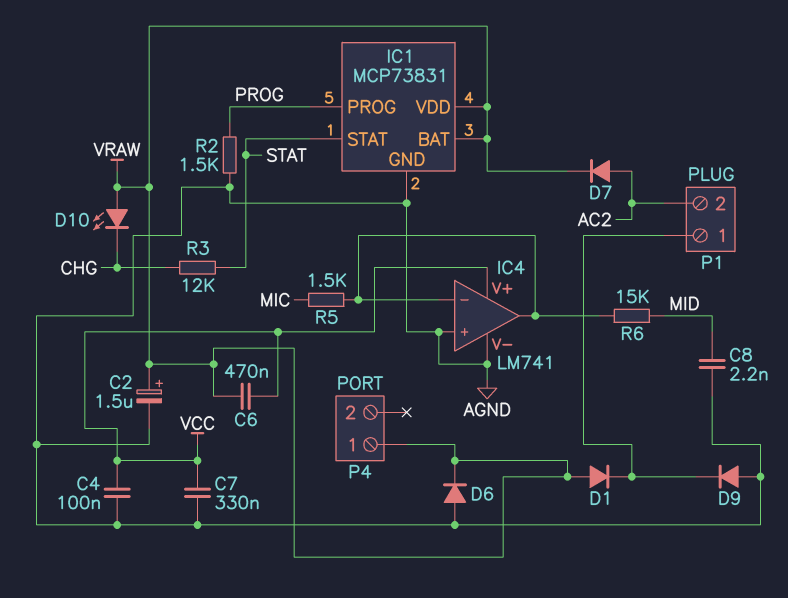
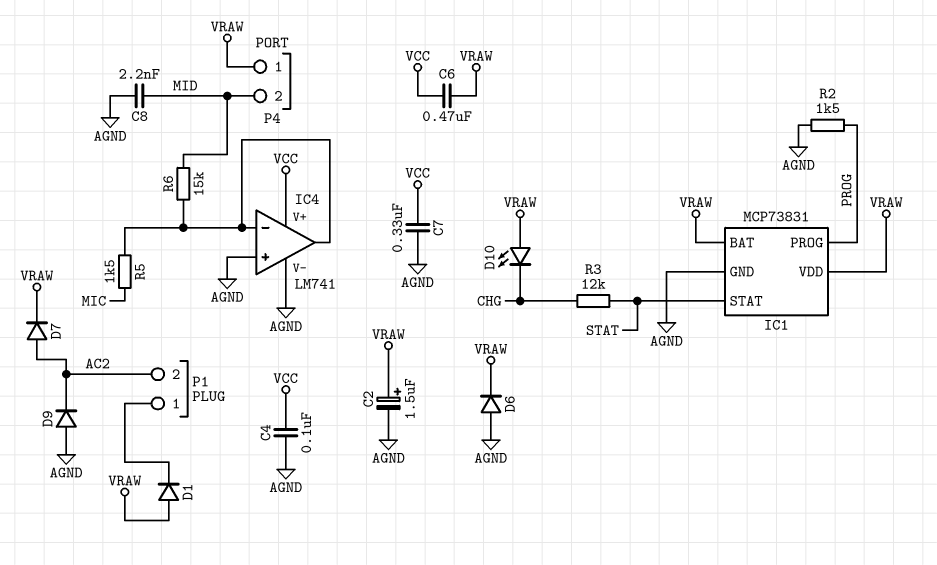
D9: diode (A AGND, K P1/1) -> diode (A AGND, K AC2)
P4 pin 2: none -> MID

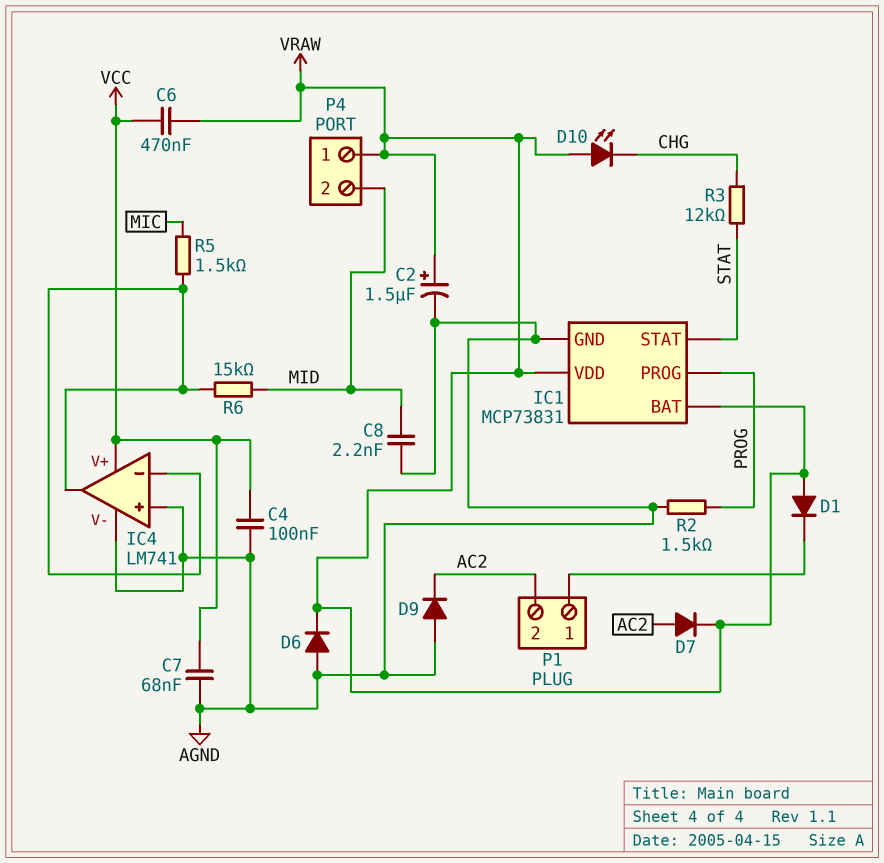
C7: 330nF (AGND, VCC) -> 68nF (AGND, VCC)

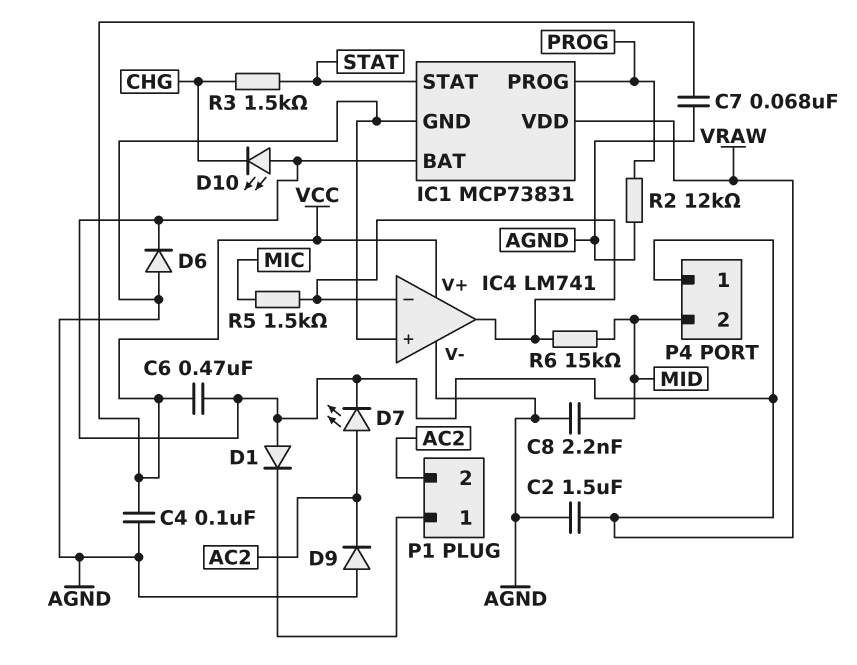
C2: 1.5uF (plus VRAW, minus AGND) -> 1.5uF (AGND, VRAW)
D7: diode (A AC2, K VRAW) -> LED (A AC2, K VRAW)
R2: 1.5k (AGND, PROG) -> 12k (AGND, PROG)
R3: 12k (CHG, STAT) -> 1.5k (CHG, STAT)

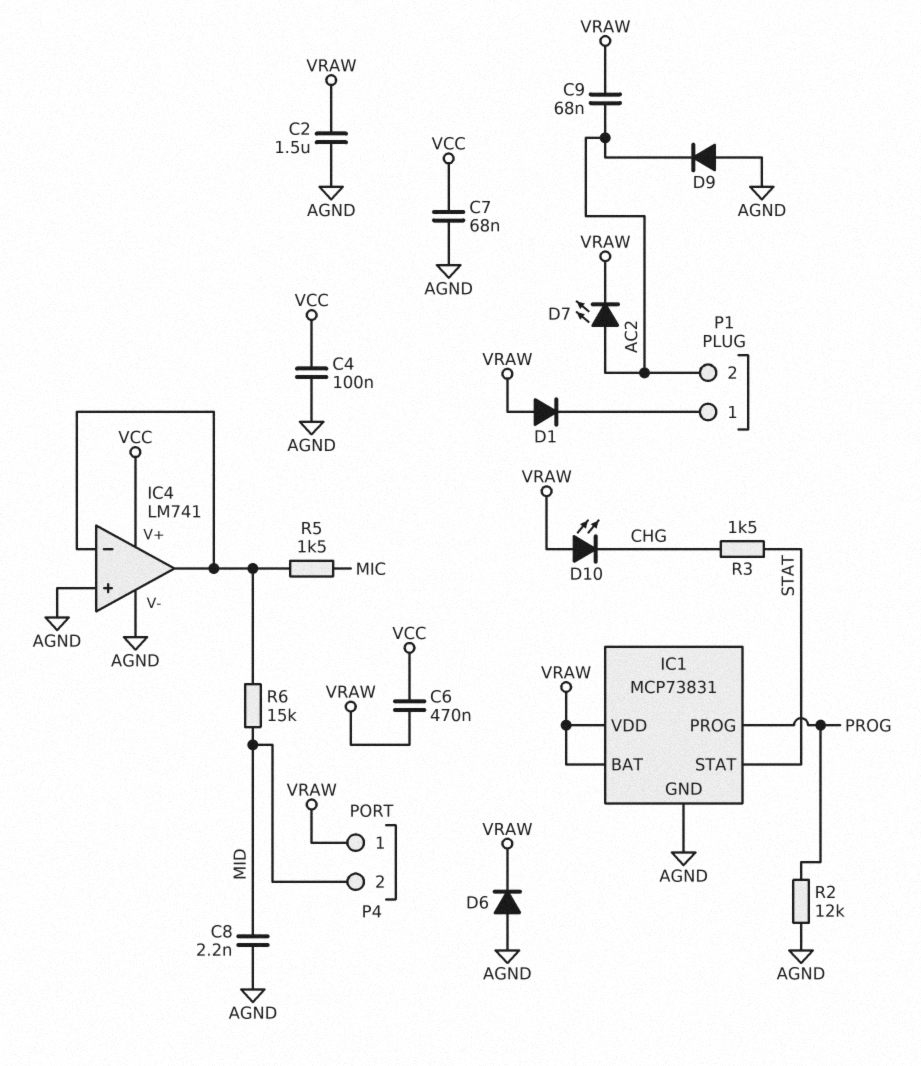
C9: none -> 68nF (AC2, VRAW)

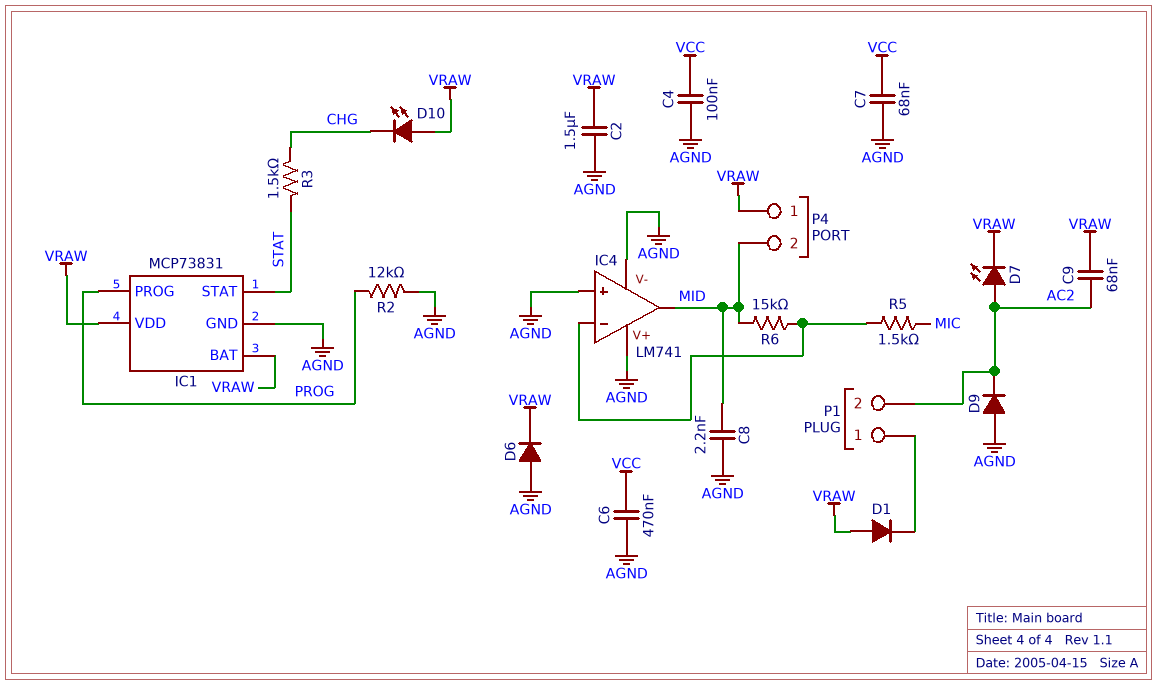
C6: 470nF (VCC, VRAW) -> 470nF (AGND, VCC)
IC4 pin V+: VCC -> AGND
IC4 pin out: IC4/in- -> MID

